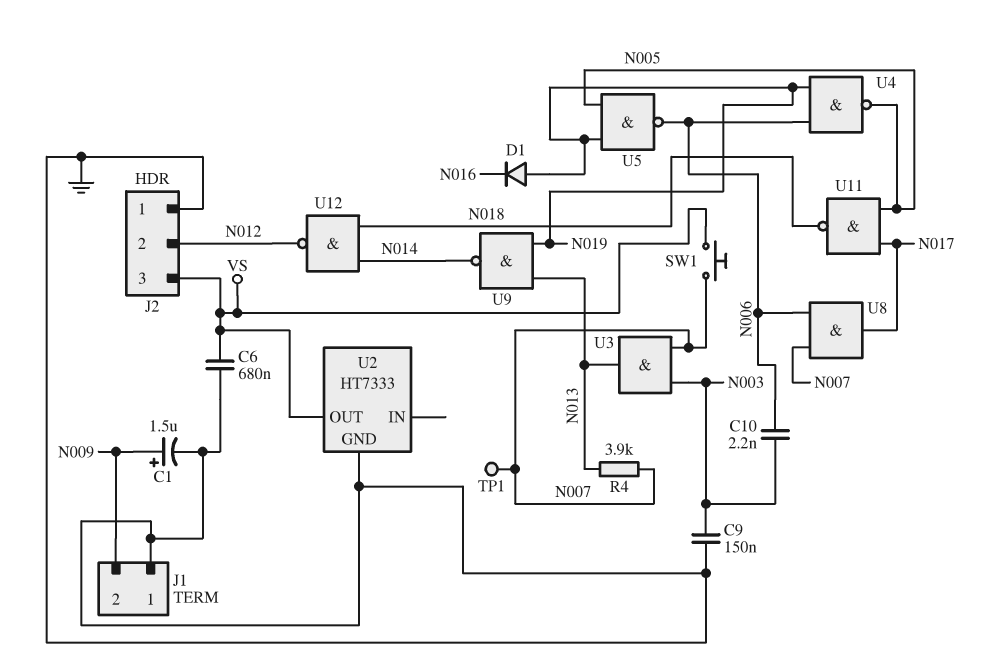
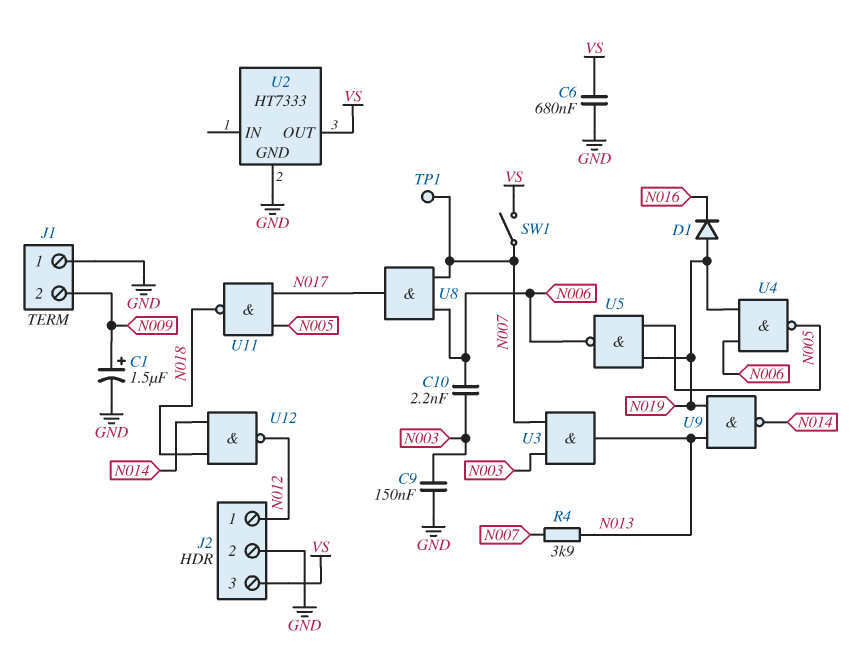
J2 pin 1: GND -> N012
J2 pin 2: N012 -> GND
SW1: button (N007, VS) -> switch (N007, VS)

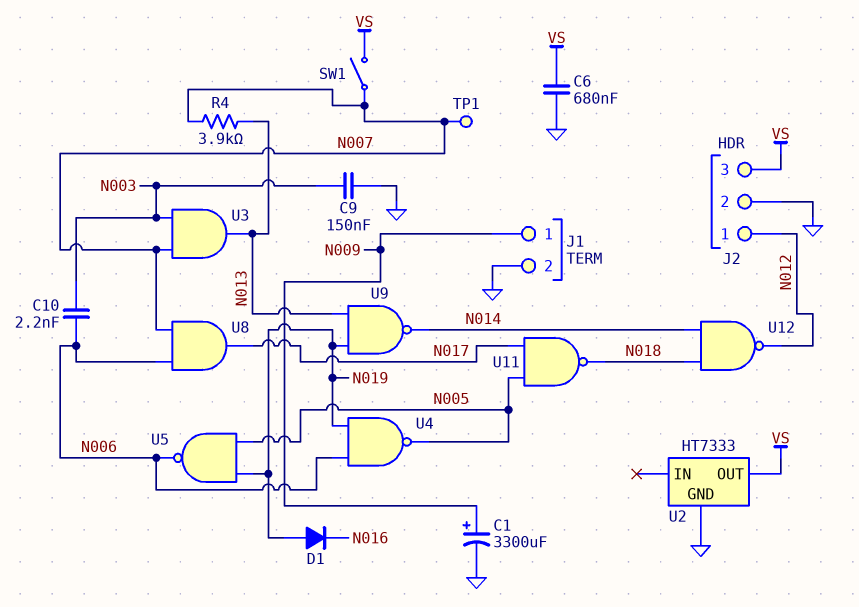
C1: 1.5uF (plus N009, minus GND) -> 3300uF (plus N009, minus GND)
J1 pin 1: GND -> N009
J1 pin 2: N009 -> GND

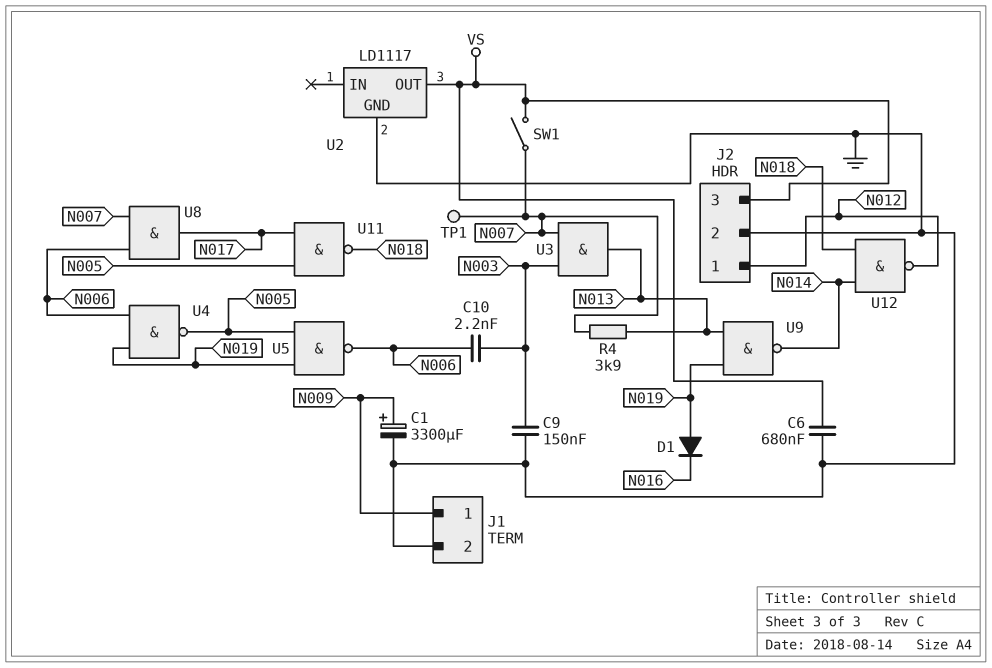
U2: HT7333 -> LD1117

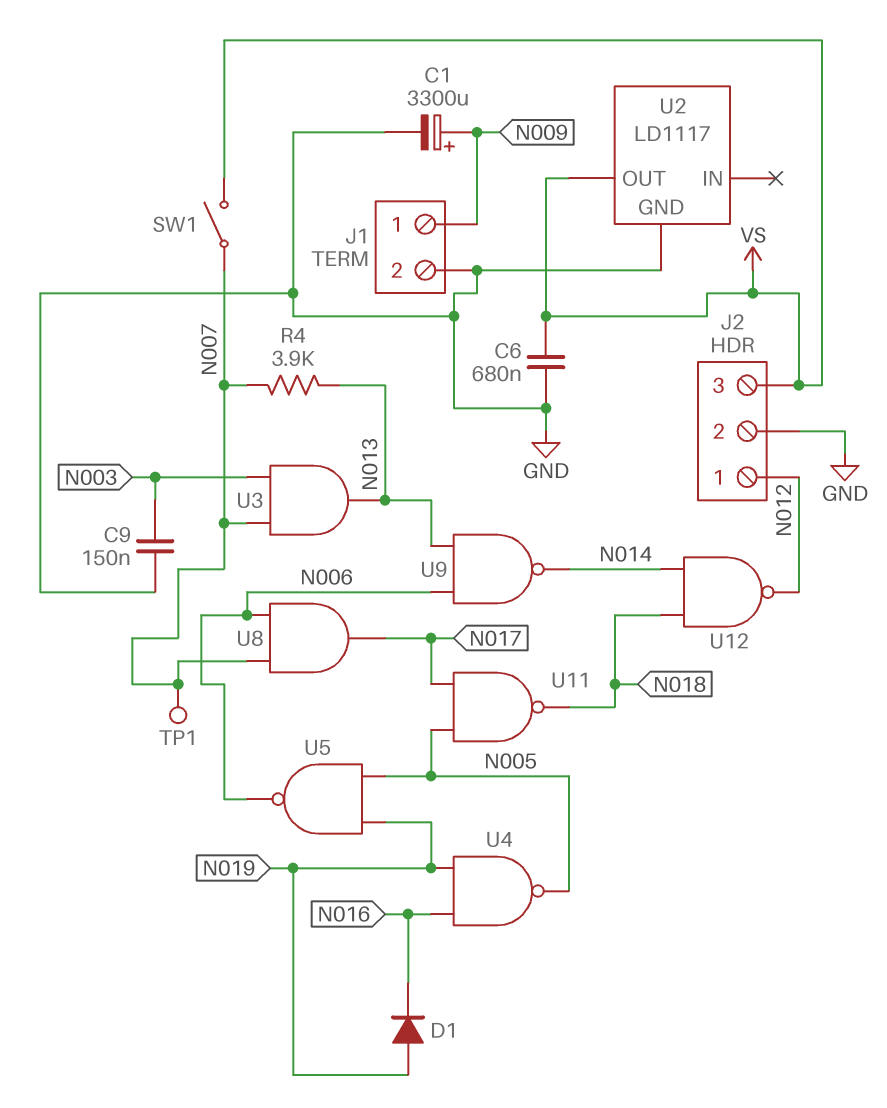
C10: 2.2nF (N003, N006) -> none
U4: NAND (in N006, in N019, out N005) -> NAND (in N016, in N019, out N005)
U9: NAND (in N013, in N019, out N014) -> NAND (in N006, in N013, out N014)

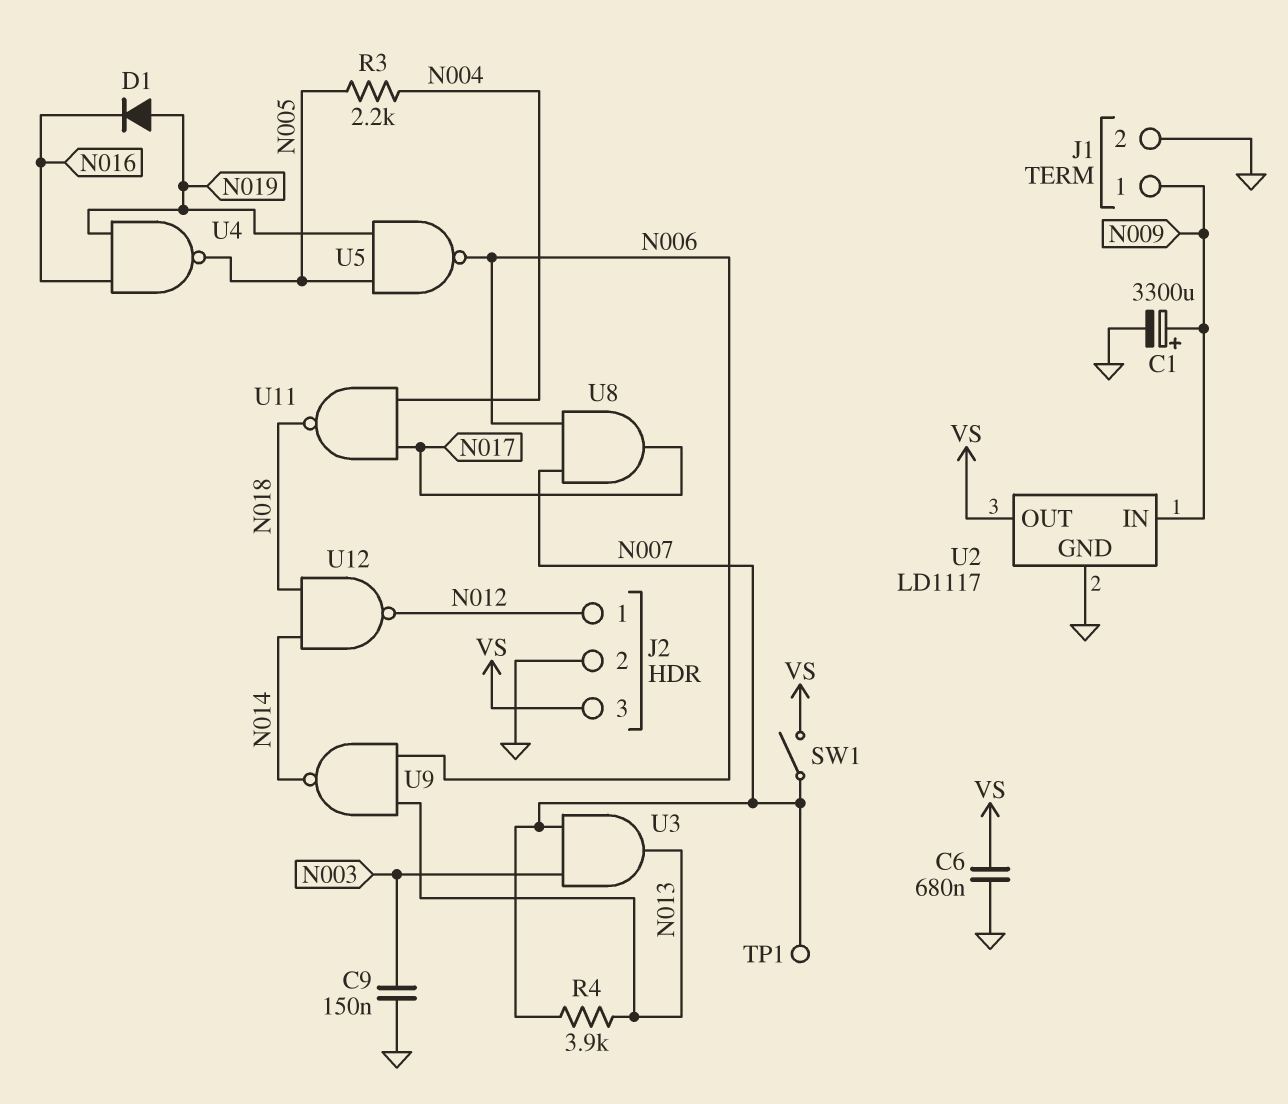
R3: none -> 2.2k (N004, N005)
U2 pin IN: none -> N009
U11: NAND (in N005, in N017, out N018) -> NAND (in N004, in N017, out N018)

